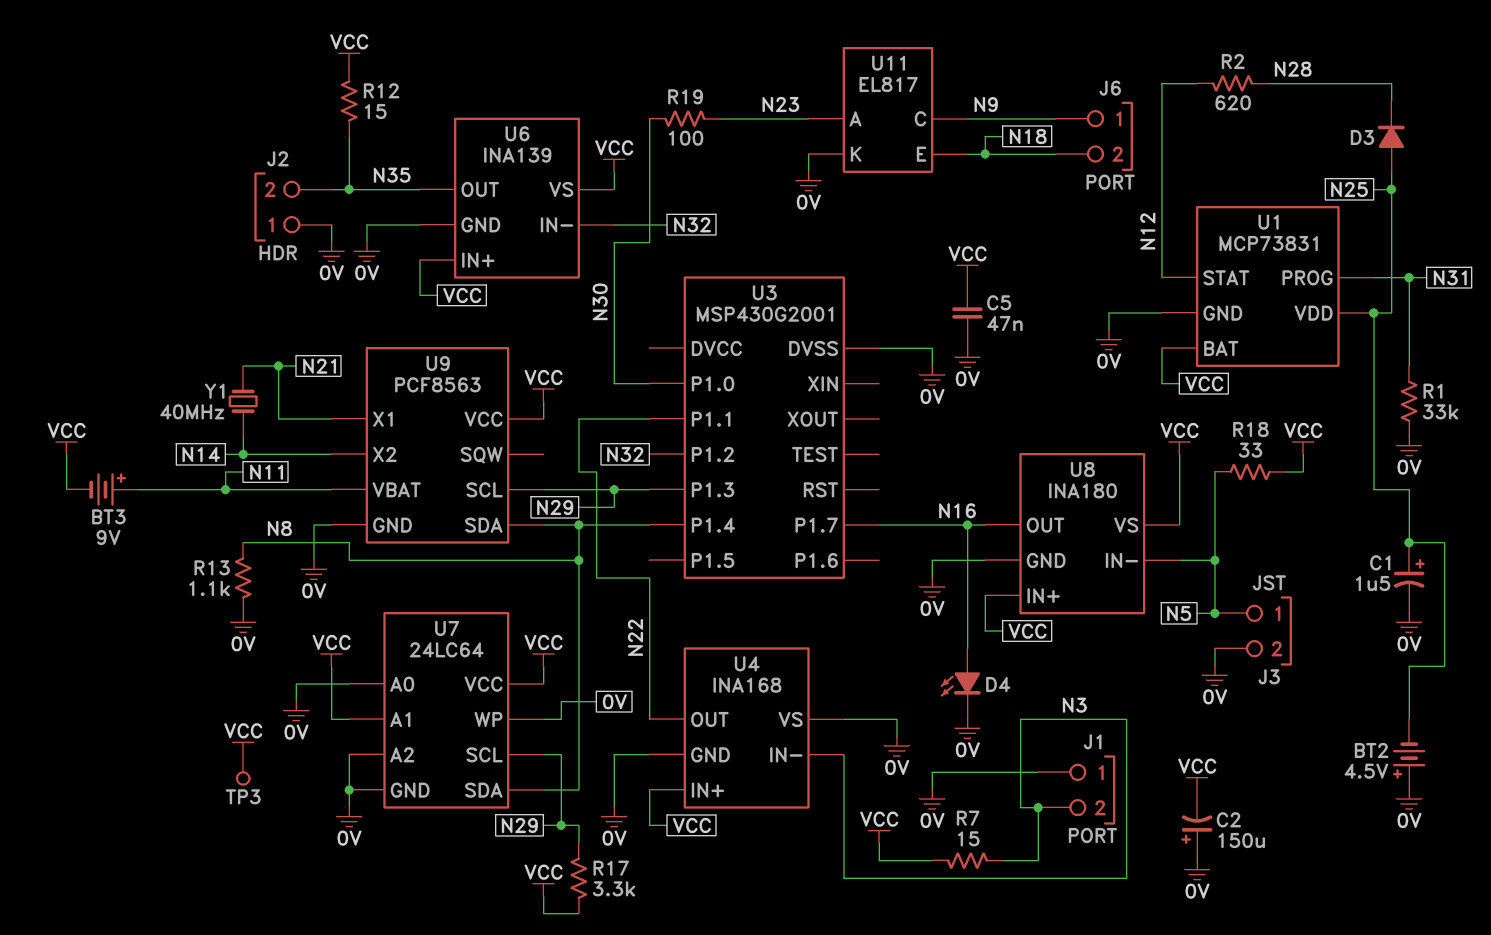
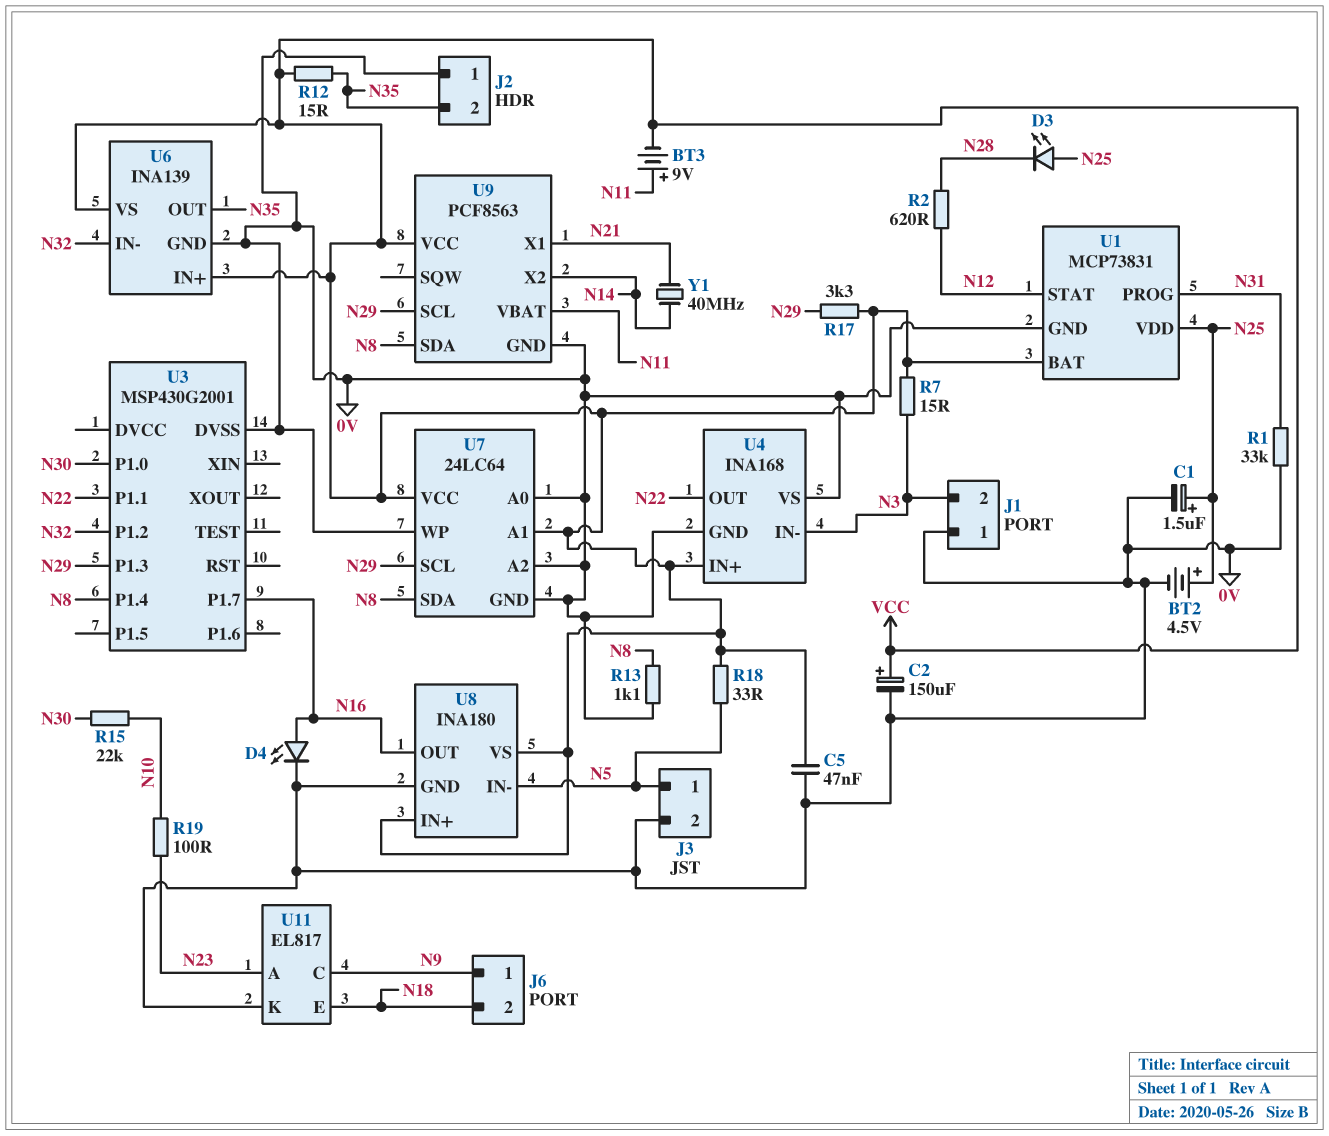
BT2: 4.5V (plus 0V, minus N25) -> 4.5V (plus N25, minus 0V)
C2: 150uF (plus 0V, minus VCC) -> 150uF (plus VCC, minus 0V)
D3: diode (A N25, K N28) -> LED (A N25, K N28)
R15: none -> 22k (N10, N30)
R19: 100 (N23, N30) -> 100 (N10, N23)
TP3: test point (VCC) -> none

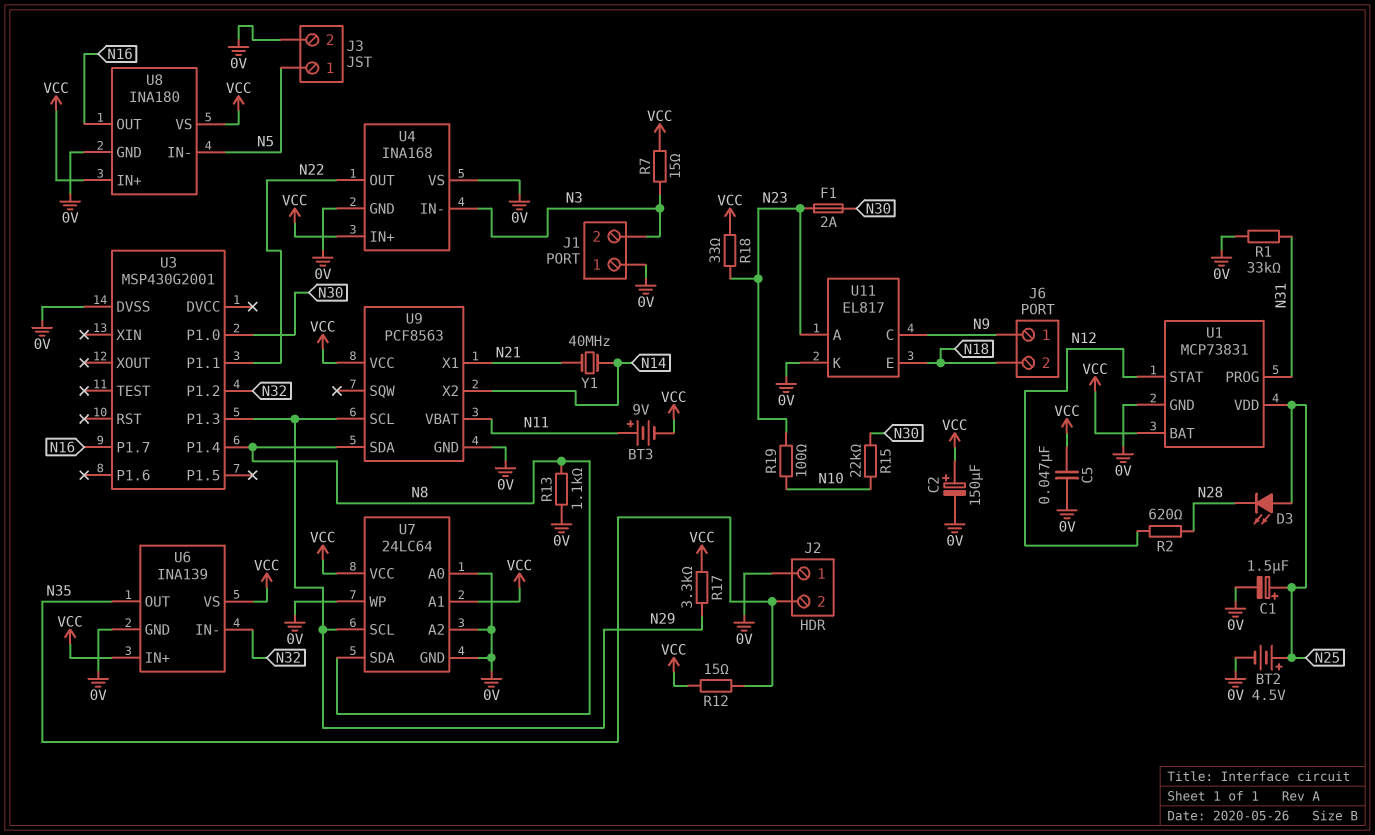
D4: LED (A N16, K 0V) -> none
F1: none -> 2A (N23, N30)
R18: 33 (N5, VCC) -> 33 (N23, VCC)

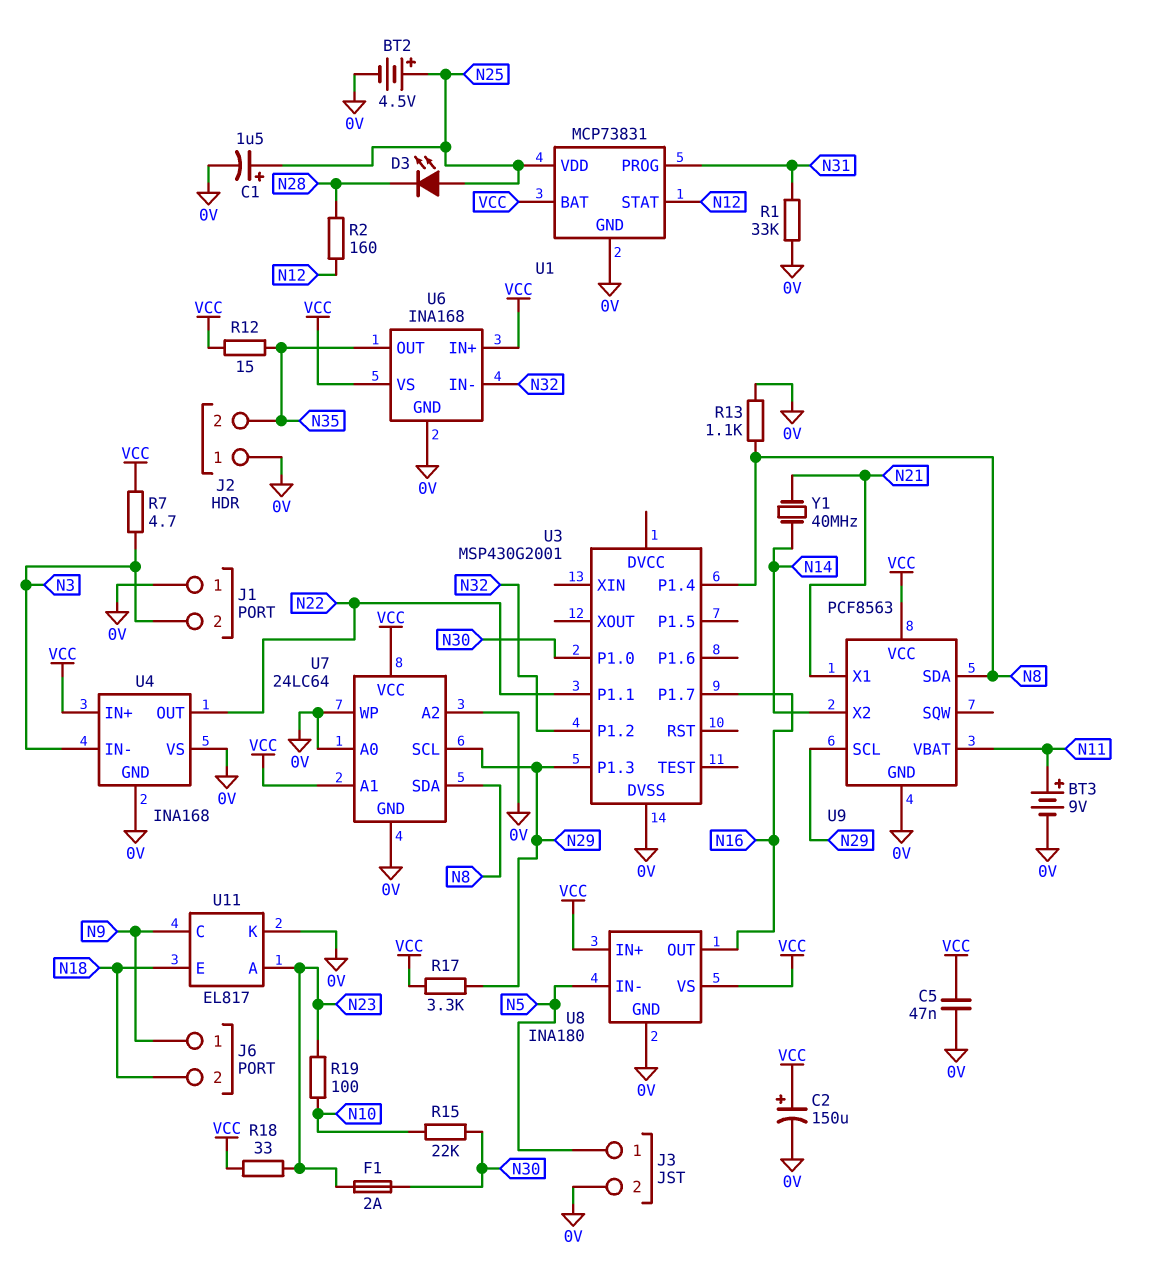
BT3: 9V (plus N11, minus VCC) -> 9V (plus N11, minus 0V)
R2: 620 (N12, N28) -> 160 (N12, N28)
R7: 15 (N3, VCC) -> 4.7 (N3, VCC)
U6: INA139 -> INA168

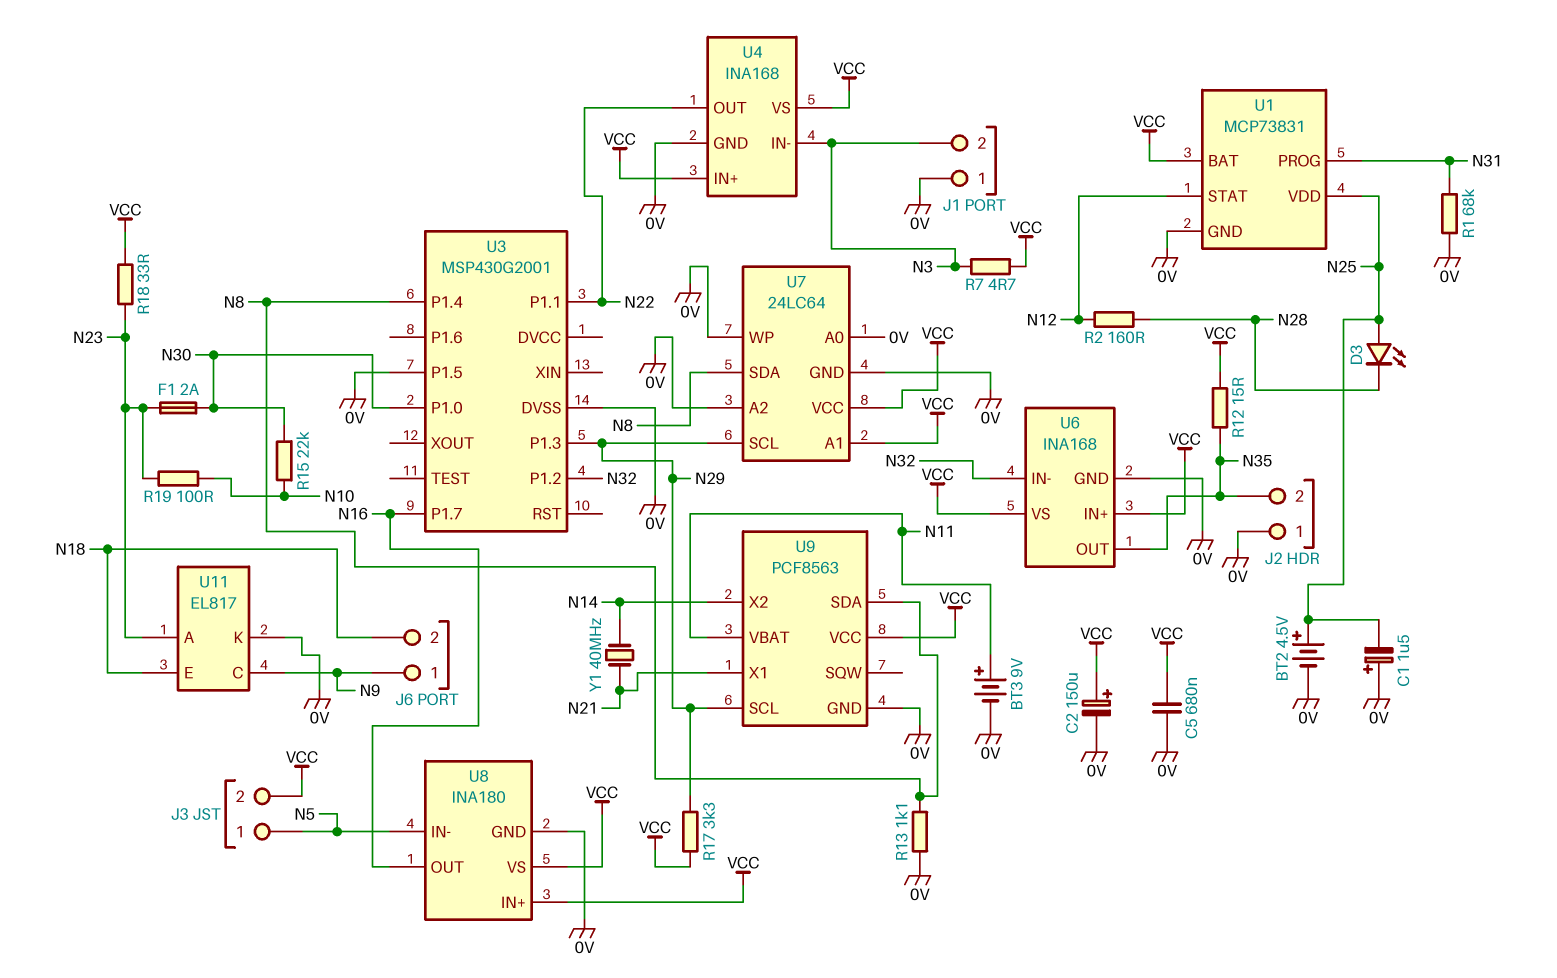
C1: 1.5uF (plus N25, minus 0V) -> 1.5uF (plus 0V, minus N25)
C5: 47nF (0V, VCC) -> 680nF (0V, VCC)
J3 pin 2: 0V -> VCC
R1: 33k (0V, N31) -> 68k (0V, N31)
U3 pin P1.5: none -> 0V
U4 pin VS: 0V -> VCC

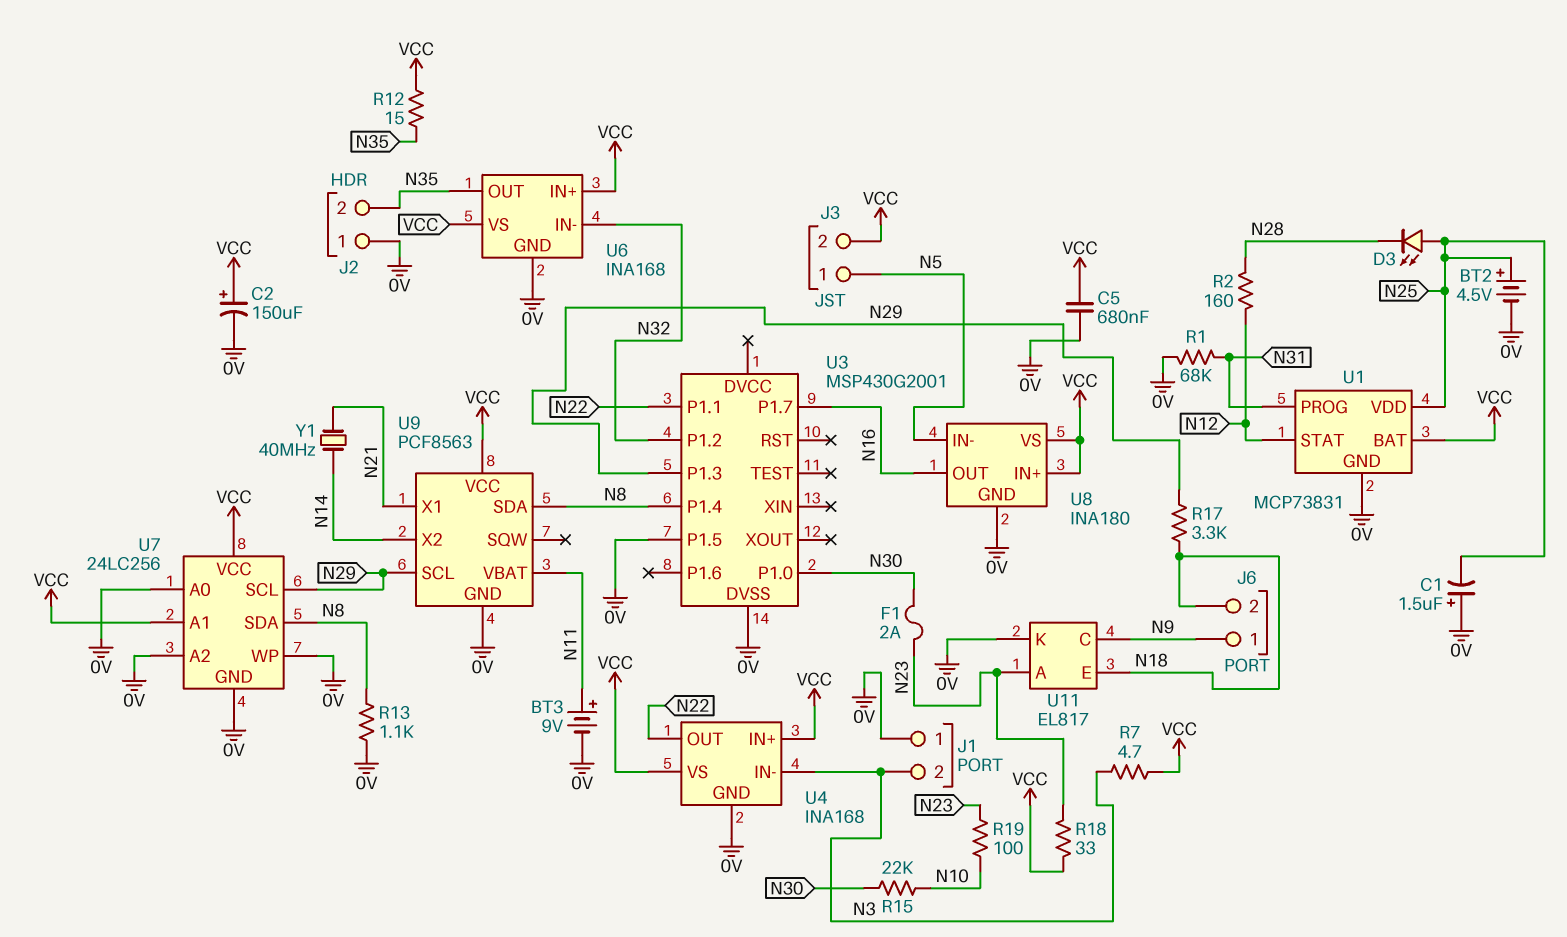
R17: 3.3k (N29, VCC) -> 3.3k (N18, N29)
U7: 24LC64 -> 24LC256

